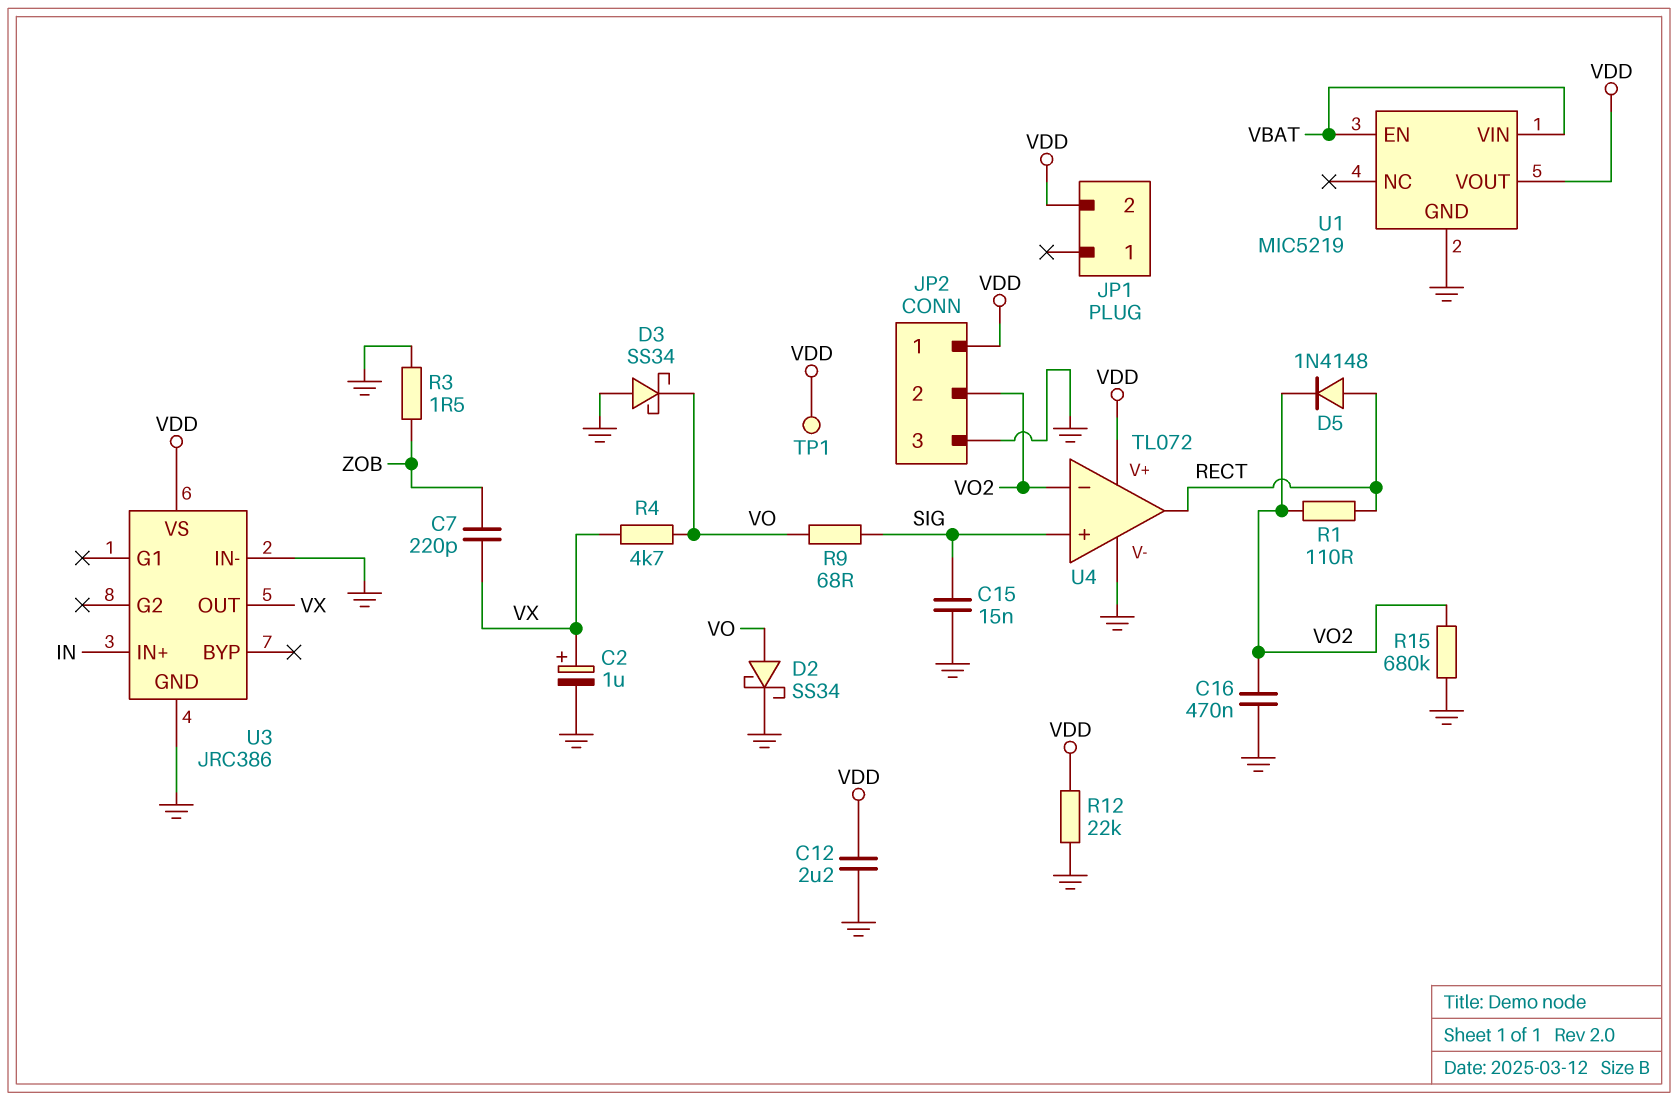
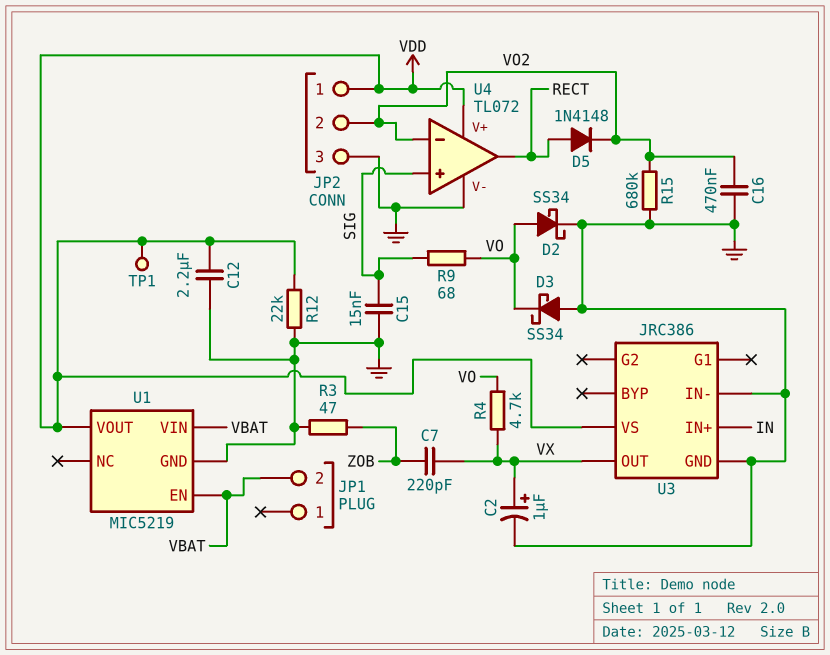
JP1 pin 2: VDD -> VBAT
R1: 110 (RECT, VO2) -> none
R3: 1.5 (GND, ZOB) -> 47 (GND, ZOB)

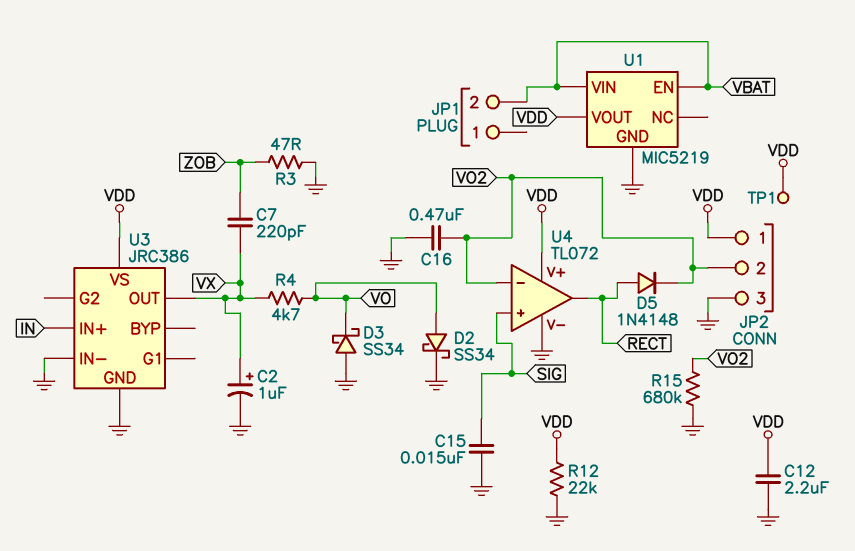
R9: 68 (SIG, VO) -> none

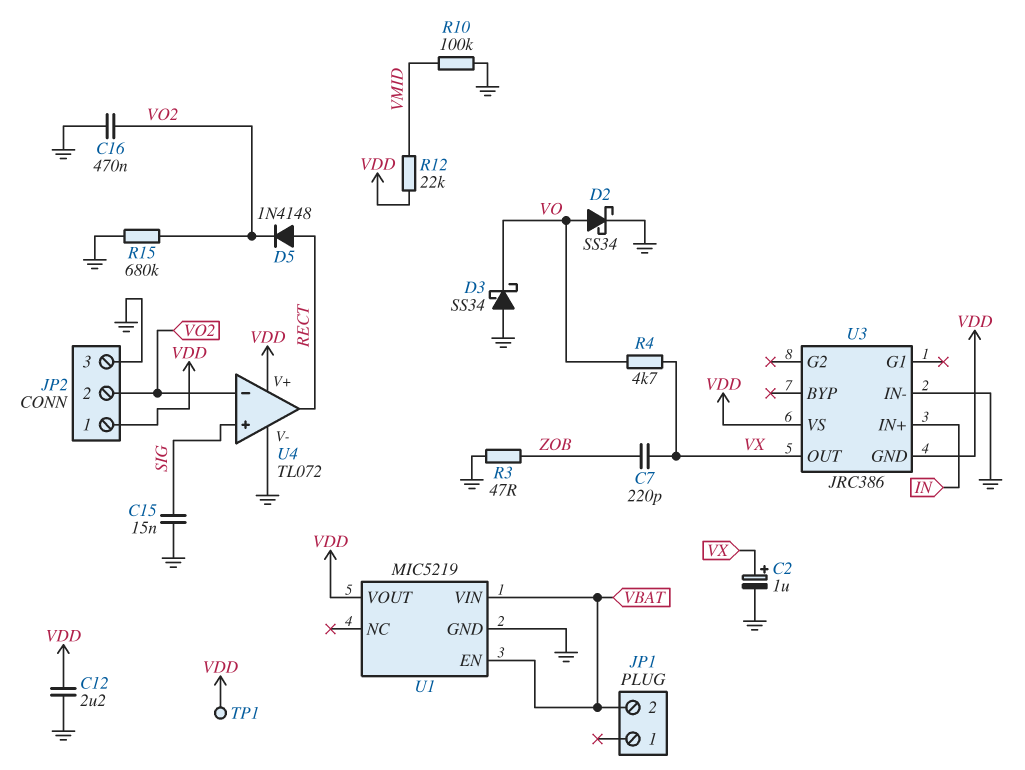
R10: none -> 100k (GND, VMID)
R12: 22k (GND, VDD) -> 22k (VDD, VMID)
U3 pin GND: GND -> VDD

